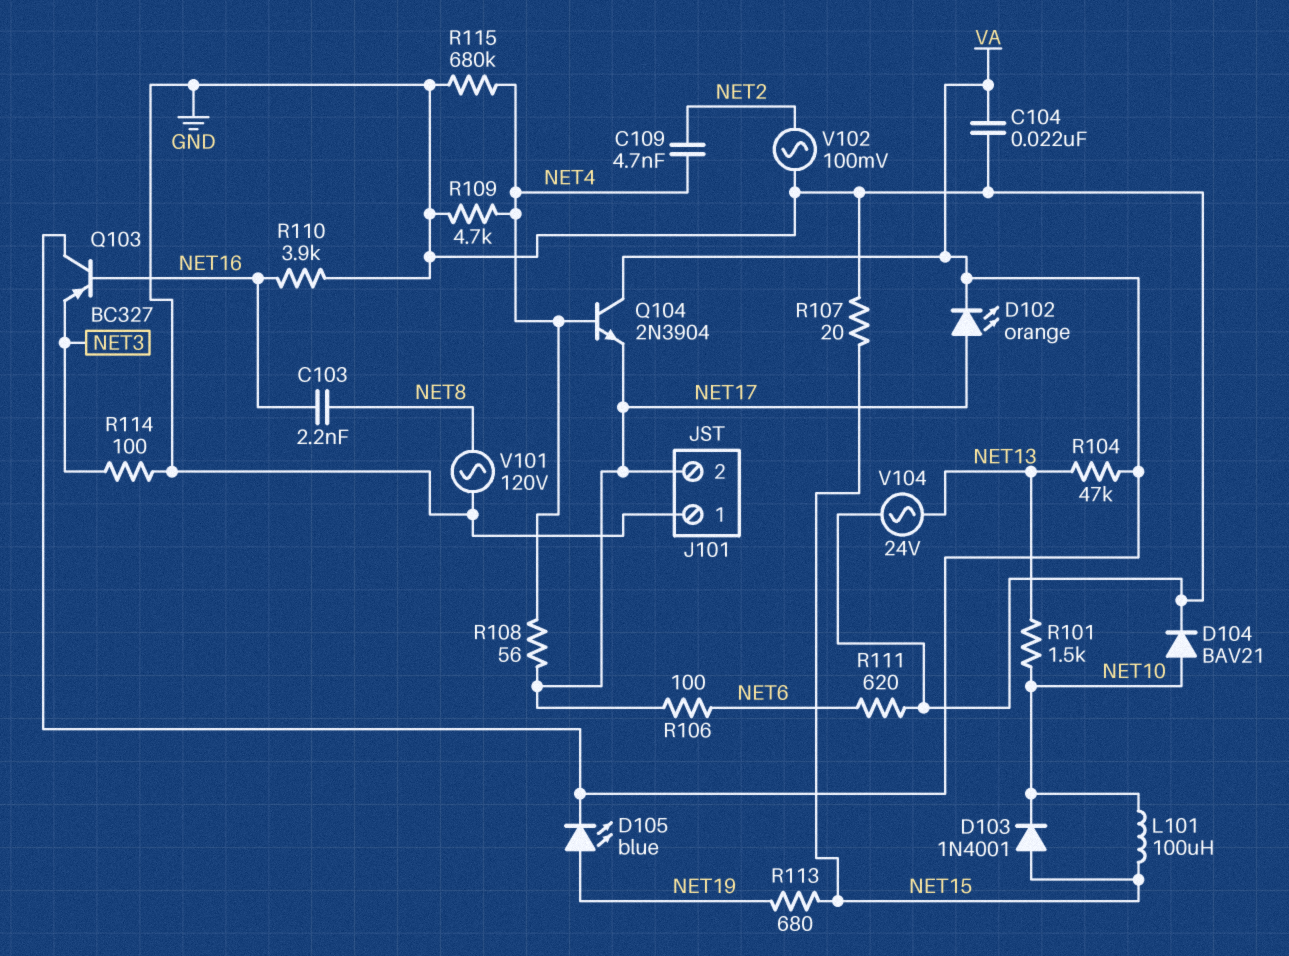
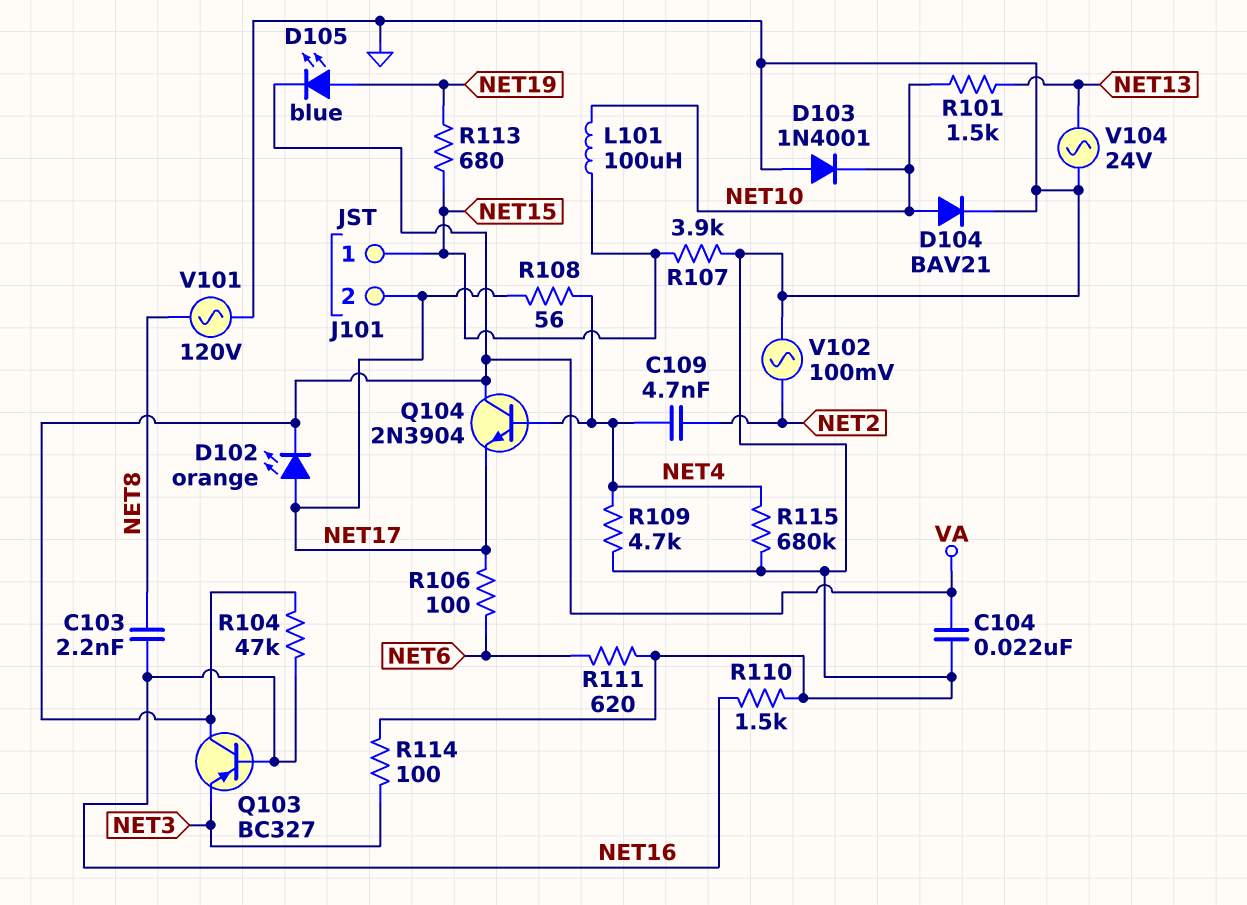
D103: diode 1N4001 (A NET15, K NET10) -> diode 1N4001 (A GND, K NET10)
J101 pin 1: GND -> NET15
R104: 47k (NET13, VA) -> 47k (NET16, VA)
R107: 20 (GND, NET15) -> 3.9k (GND, NET15)
R110: 3.9k (GND, NET16) -> 1.5k (GND, NET16)

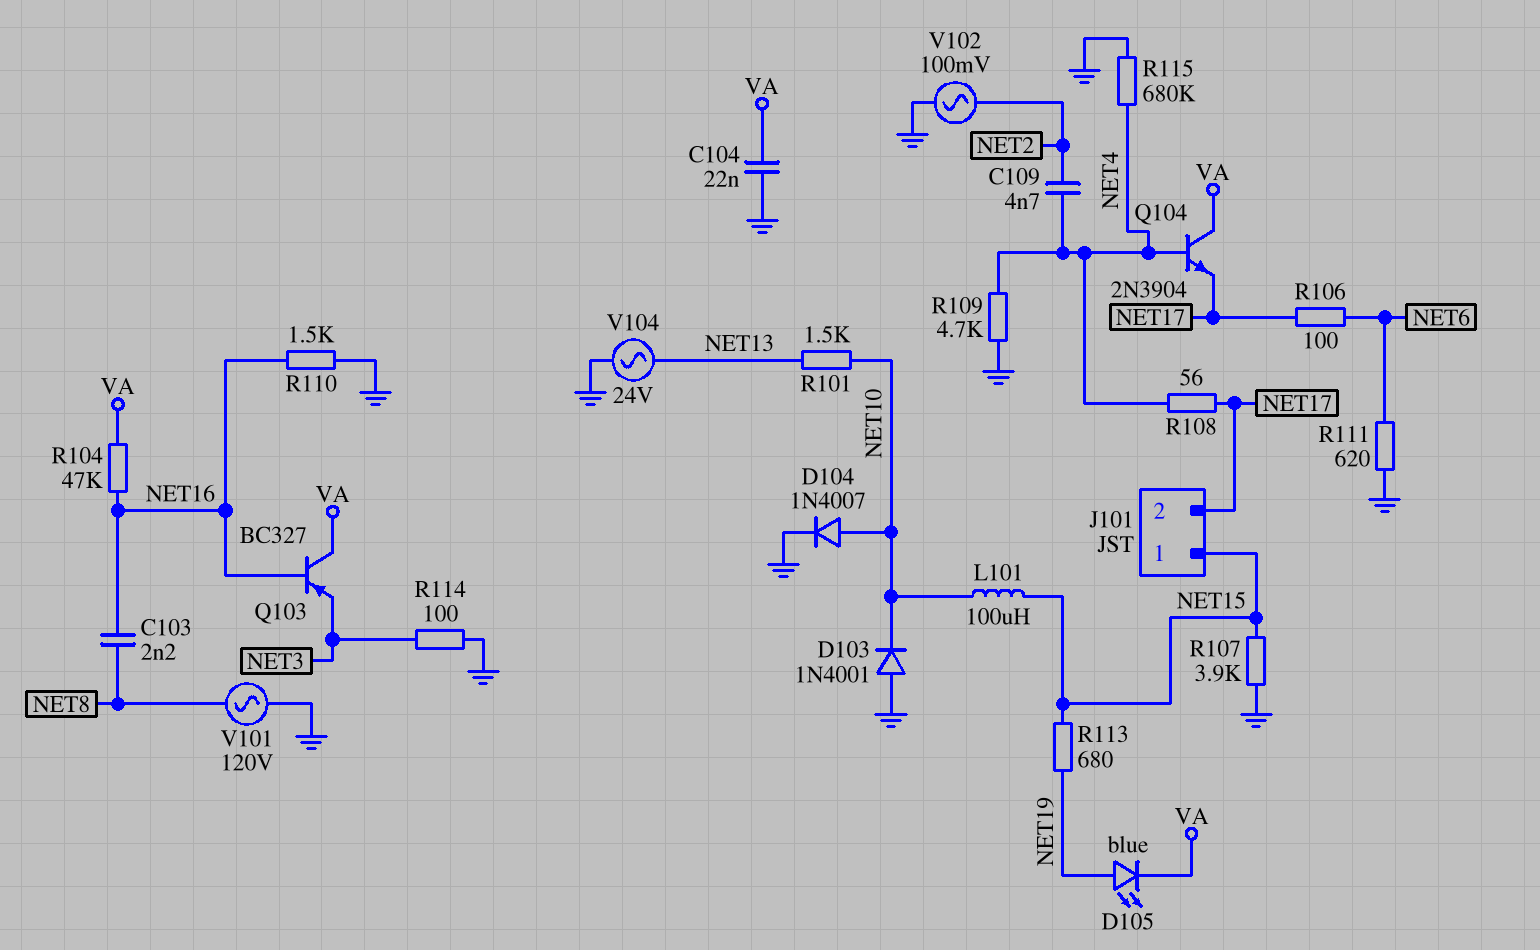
D102: LED orange (A NET17, K VA) -> none
D104: diode BAV21 (A NET10, K GND) -> diode 1N4007 (A NET10, K GND)

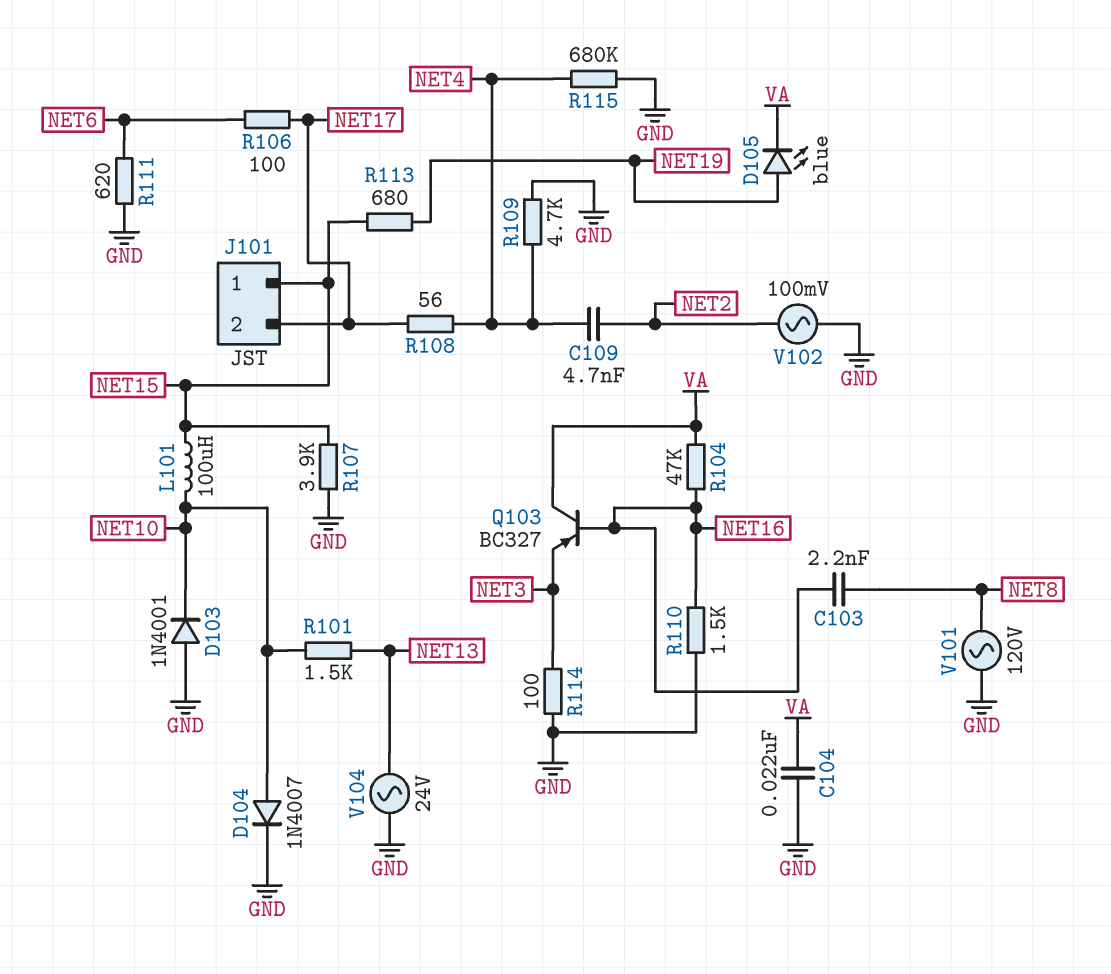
Q104: NPN 2N3904 (B NET4, C VA, E NET17) -> none

